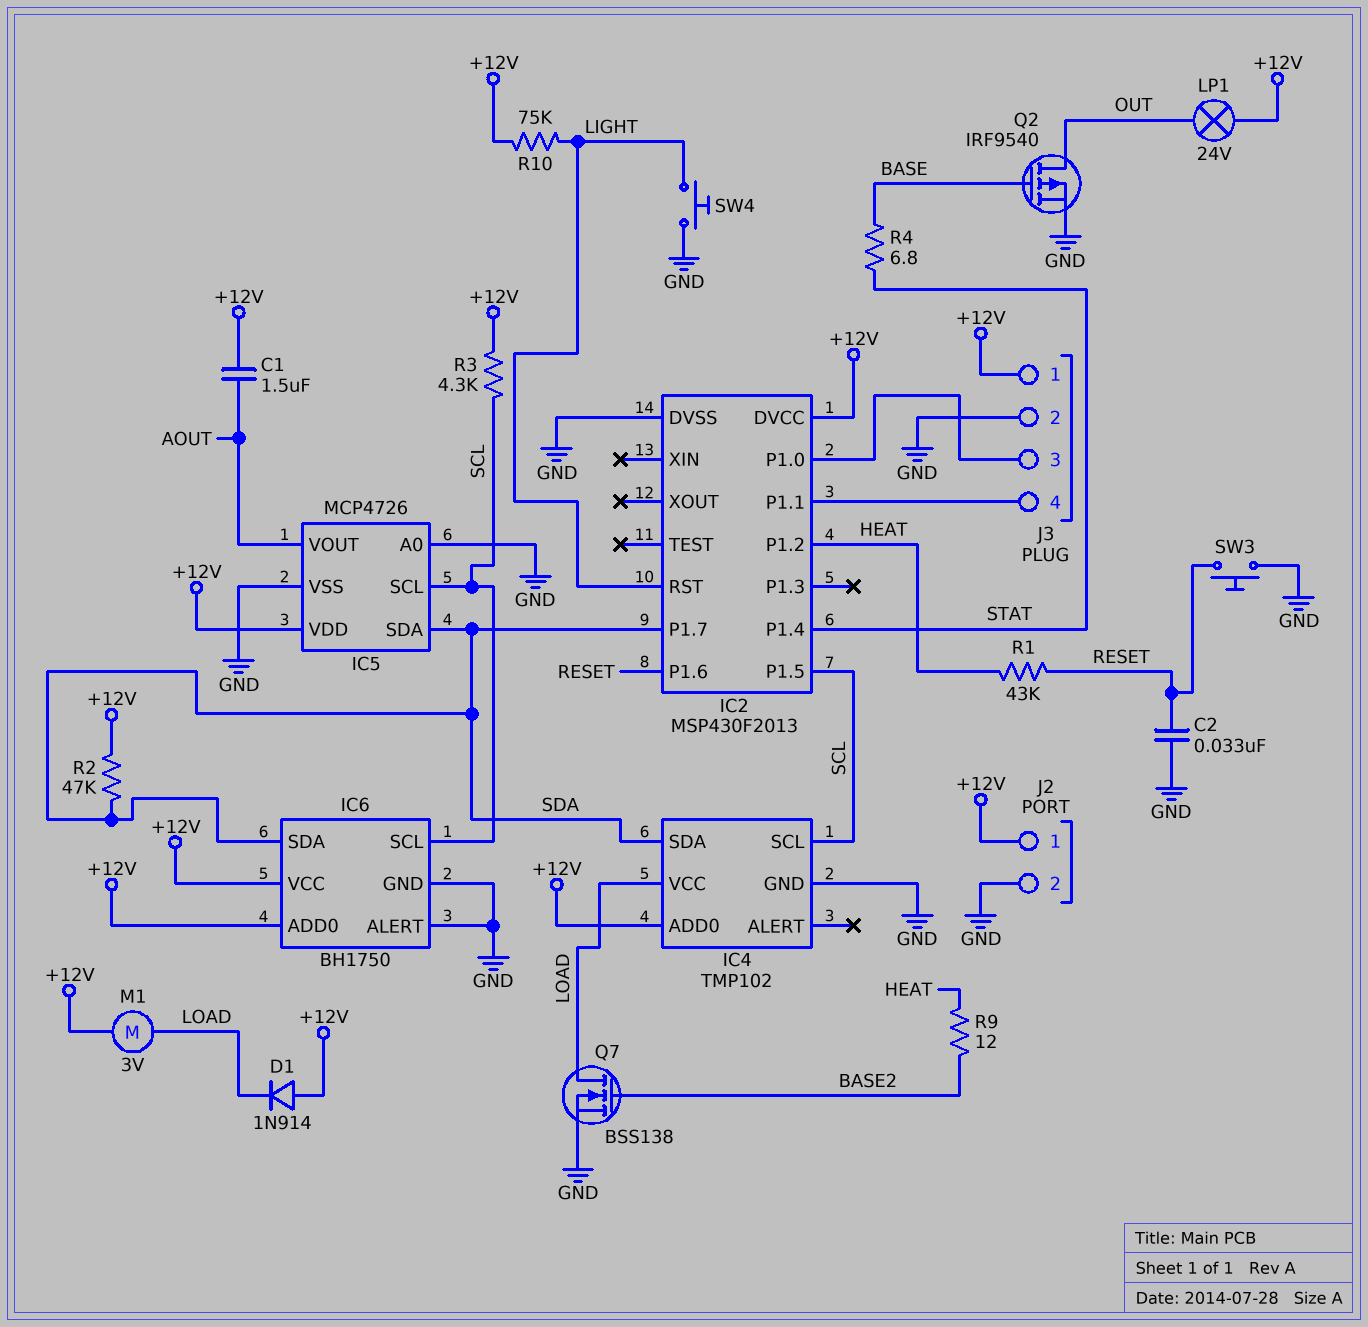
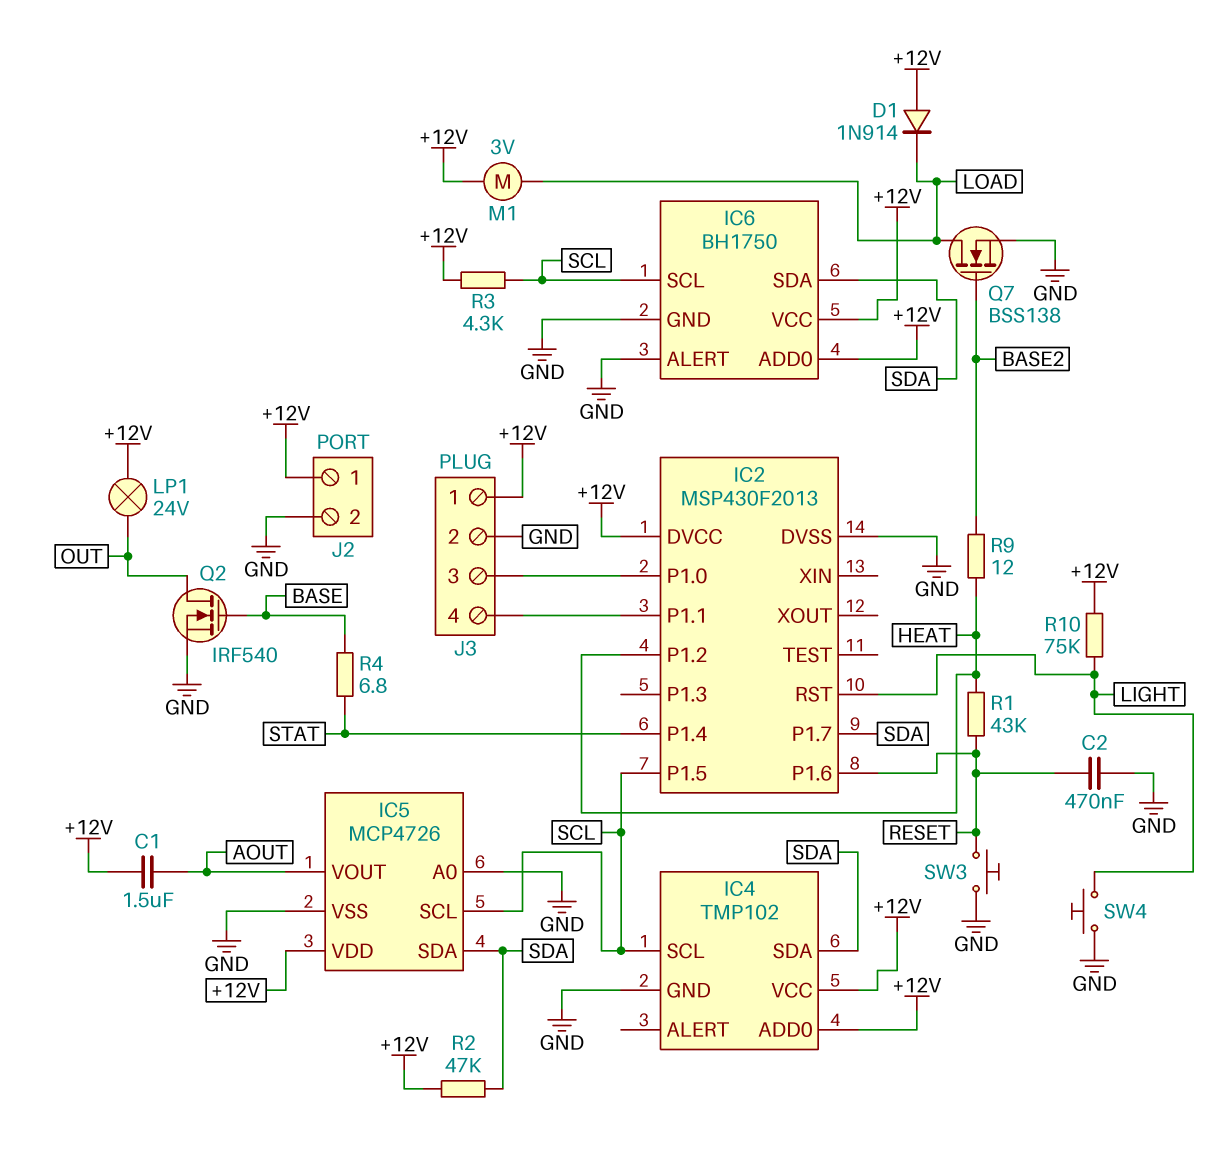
C2: 33nF (GND, RESET) -> 470nF (GND, RESET)
IC4 pin VCC: LOAD -> +12V
Q2: PMOS IRF9540 (G BASE, D OUT, S GND) -> NMOS IRF540 (G BASE, D OUT, S GND)

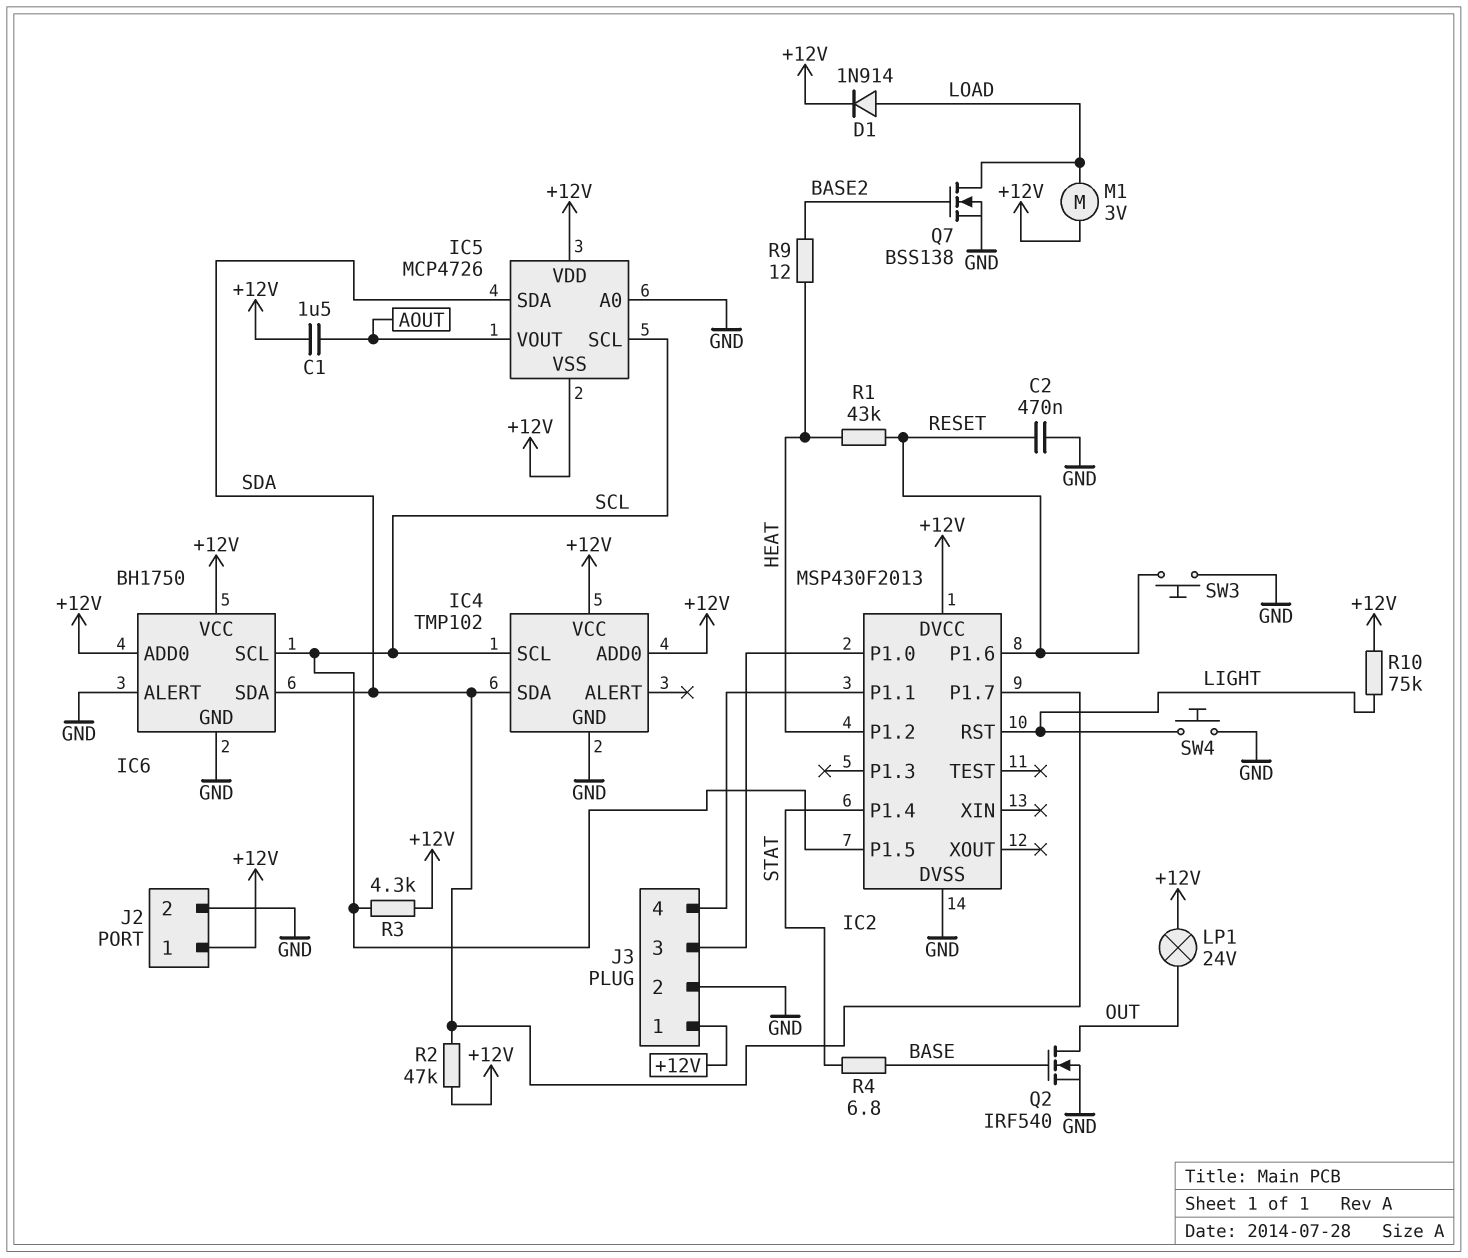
D1: diode 1N914 (A +12V, K LOAD) -> diode 1N914 (A LOAD, K +12V)
IC5 pin VSS: GND -> +12V

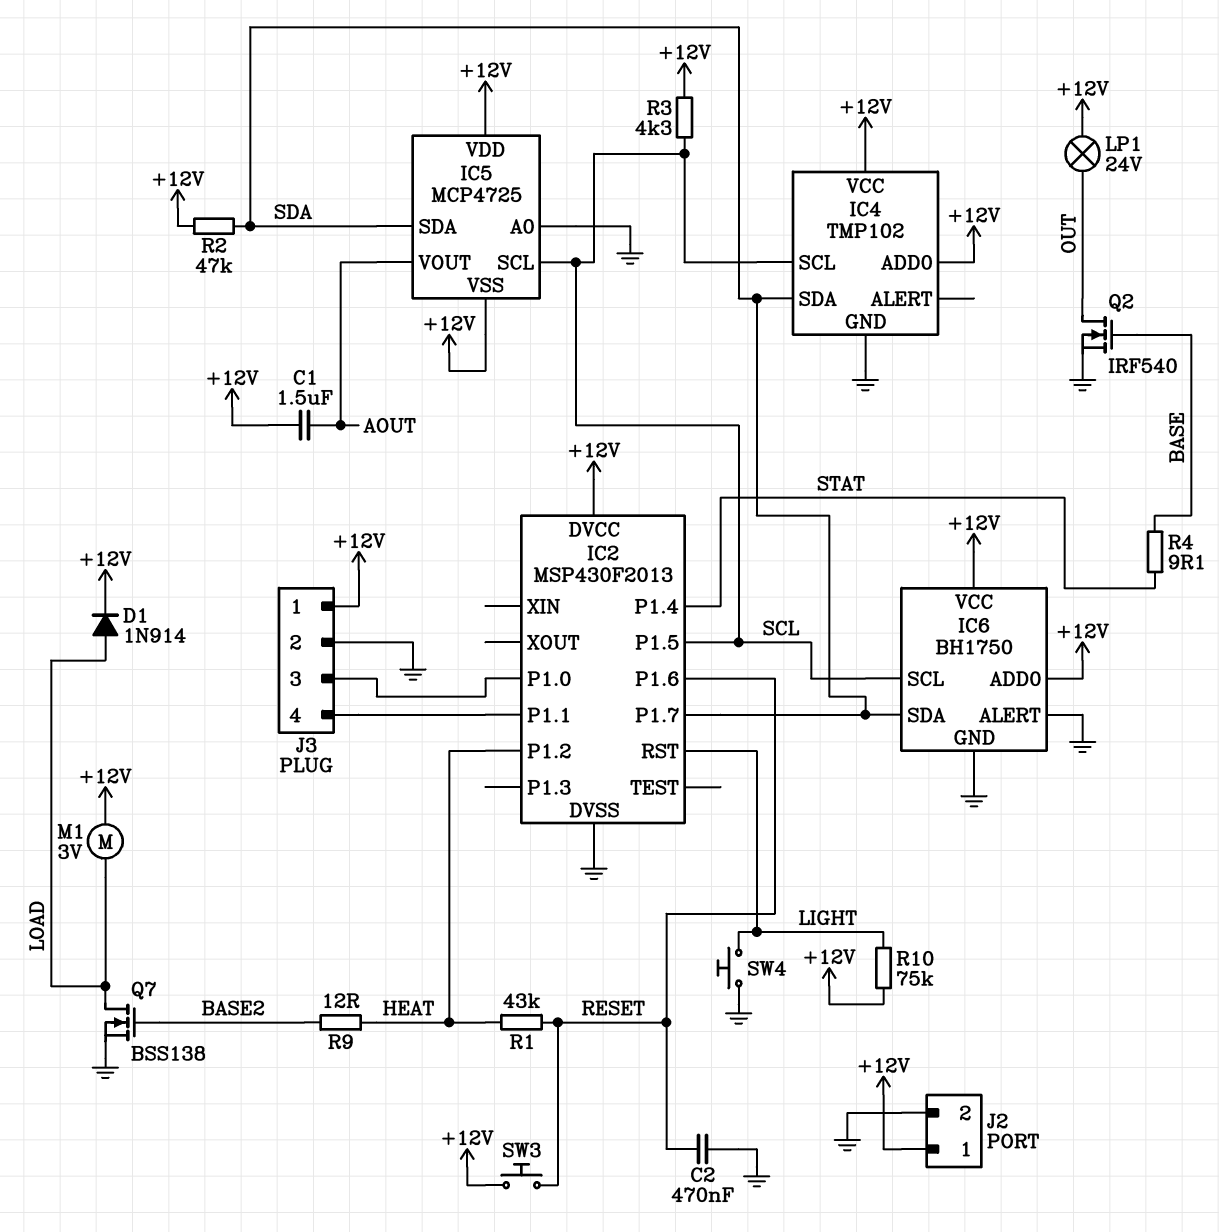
IC5: MCP4726 -> MCP4725
R4: 6.8 (BASE, STAT) -> 9.1 (BASE, STAT)
SW3: button (GND, RESET) -> button (+12V, RESET)

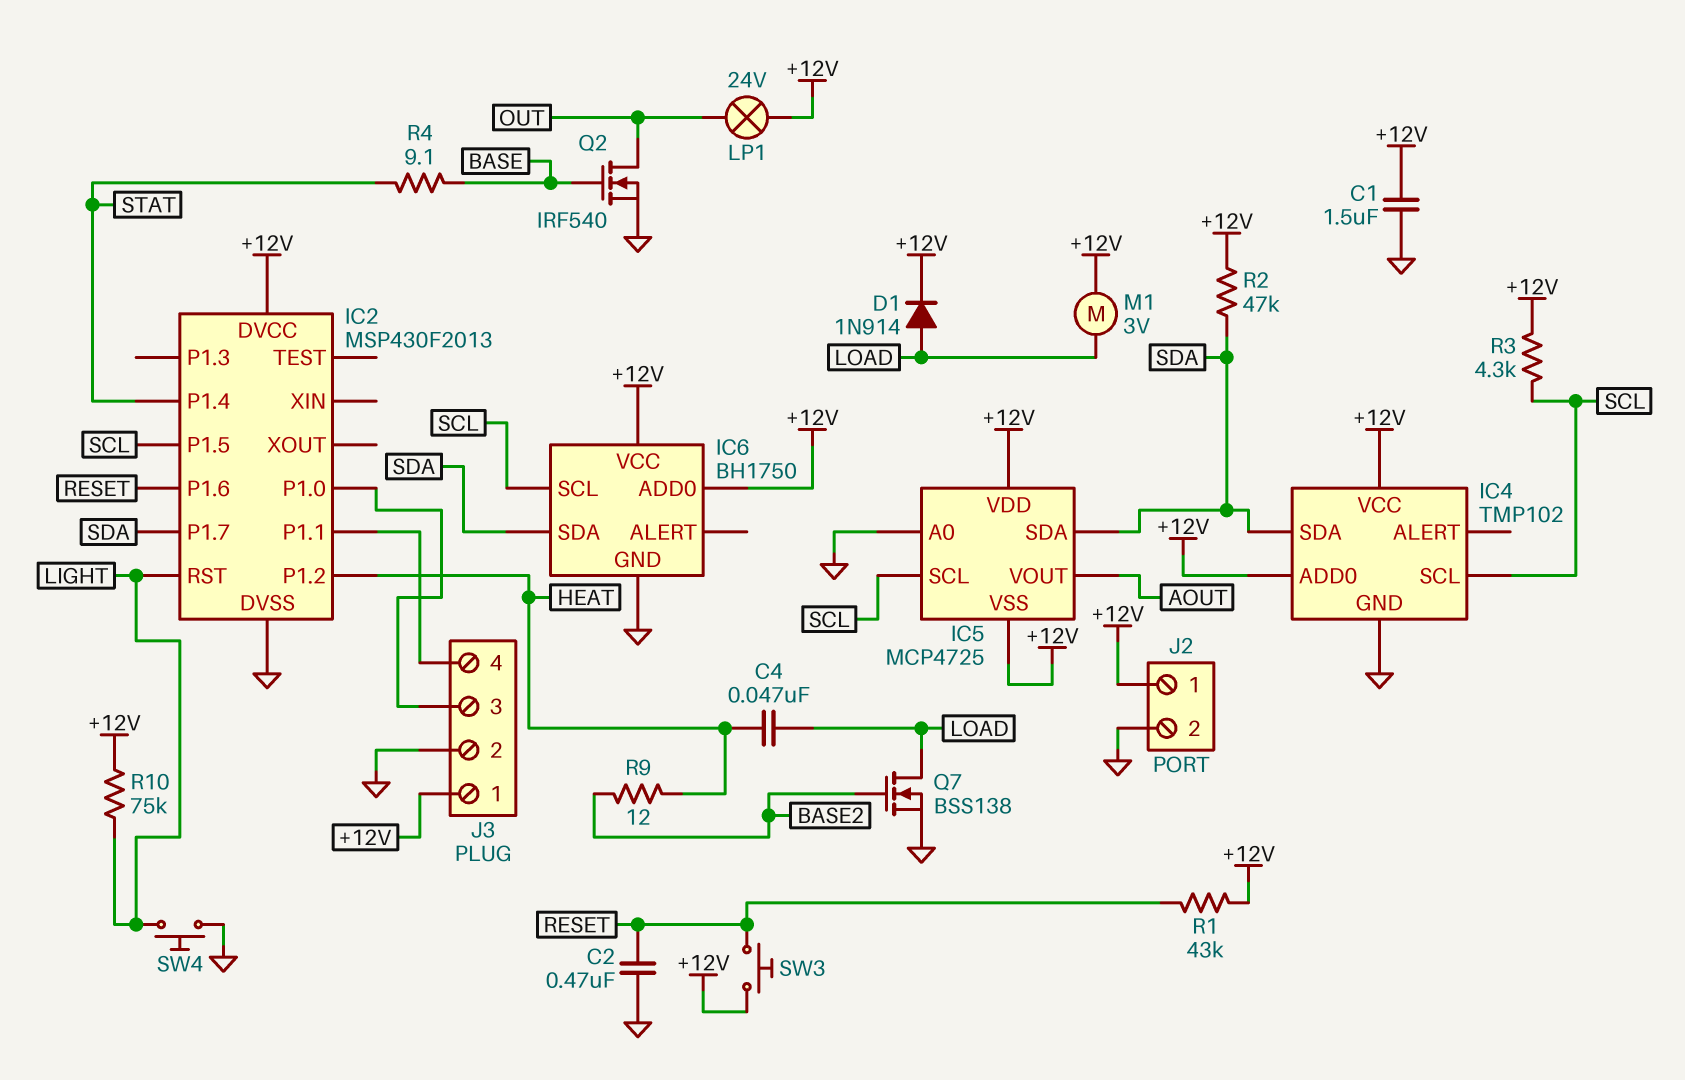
C1: 1.5uF (+12V, AOUT) -> 1.5uF (+12V, GND)
C4: none -> 47nF (HEAT, LOAD)
IC6 pin ALERT: GND -> none
R1: 43k (HEAT, RESET) -> 43k (+12V, RESET)

